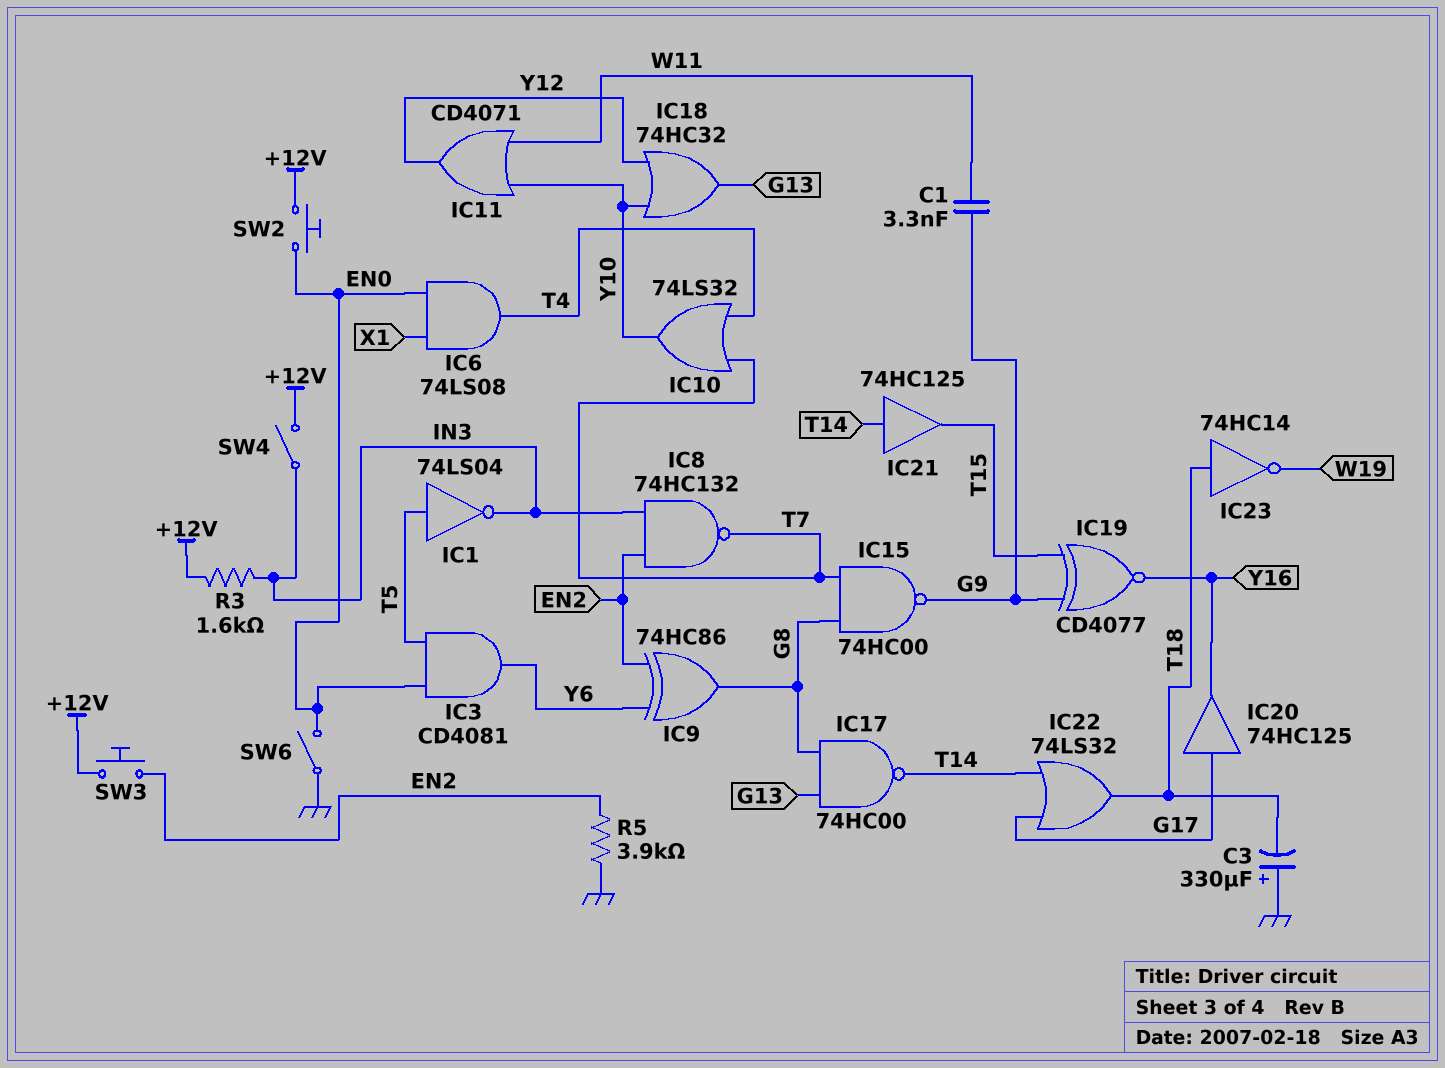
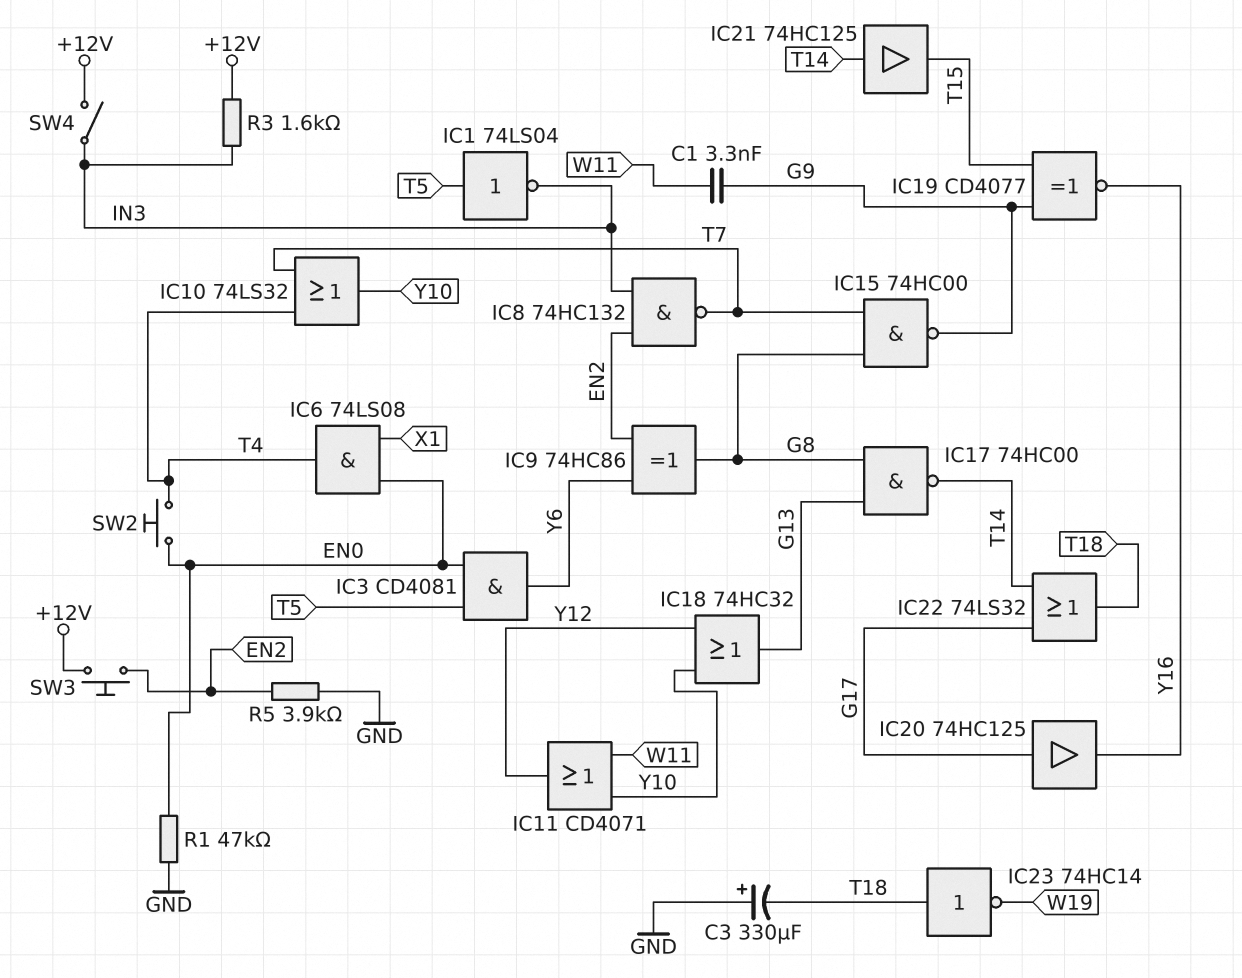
R1: none -> 47k (EN0, GND)
SW2: button (+12V, EN0) -> button (EN0, T4)
SW6: switch (EN0, GND) -> none

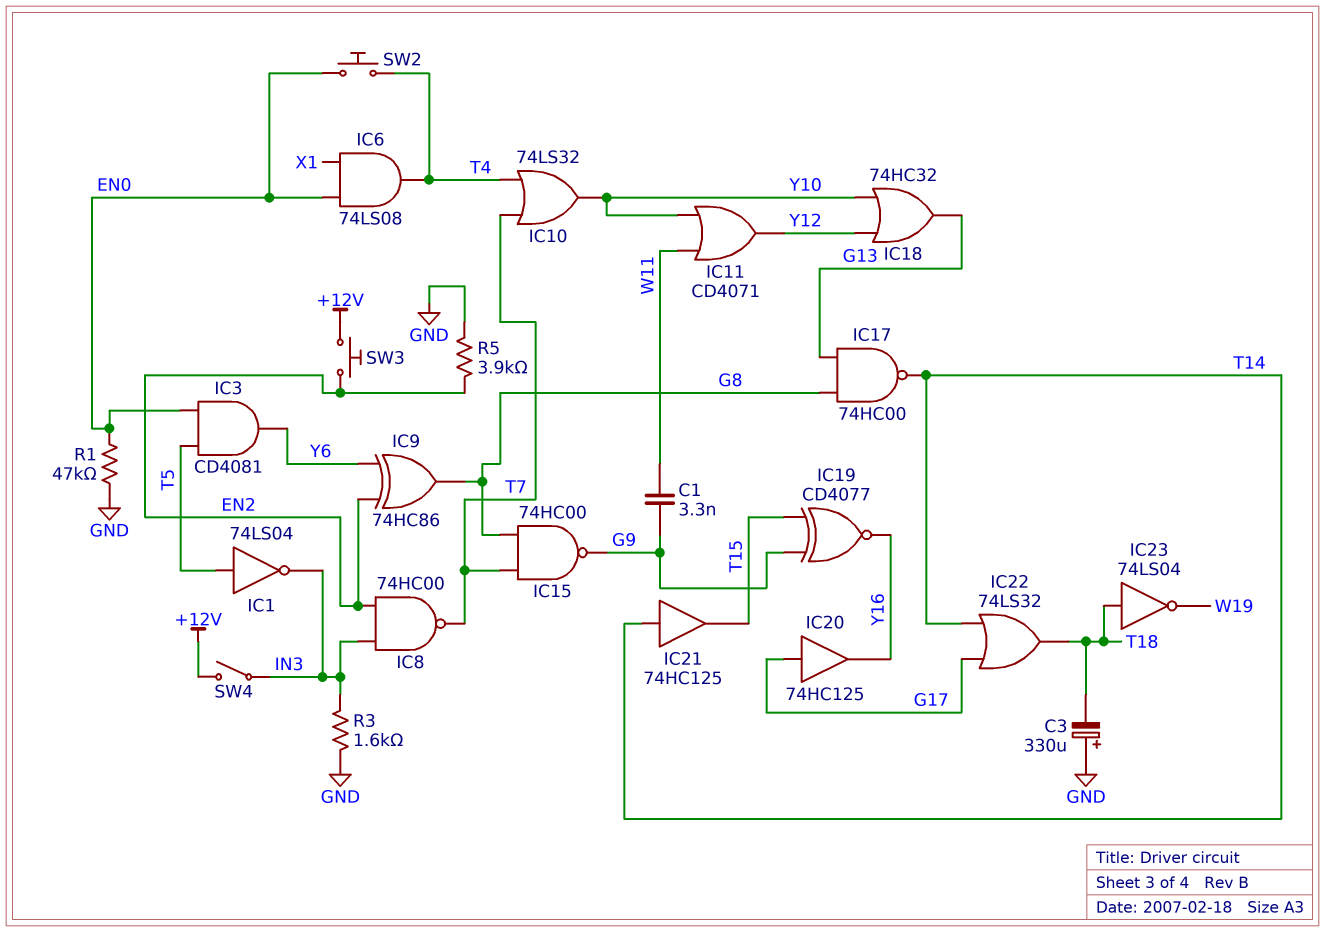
IC8: NAND 74HC132 (in EN2, in IN3, out T7) -> NAND 74HC00 (in EN2, in IN3, out T7)
IC23: NOT 74HC14 (in T18, out W19) -> NOT 74LS04 (in T18, out W19)
R3: 1.6k (+12V, IN3) -> 1.6k (GND, IN3)

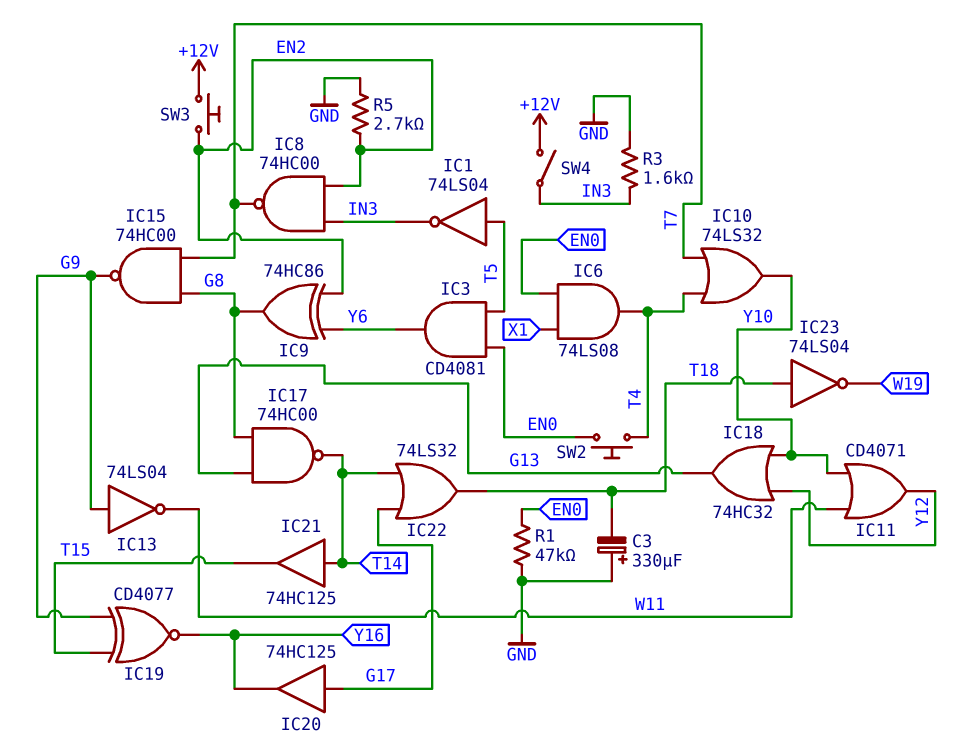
C1: 3.3nF (G9, W11) -> none
IC13: none -> NOT 74LS04 (in G9, out W11)
R5: 3.9k (EN2, GND) -> 2.7k (EN2, GND)

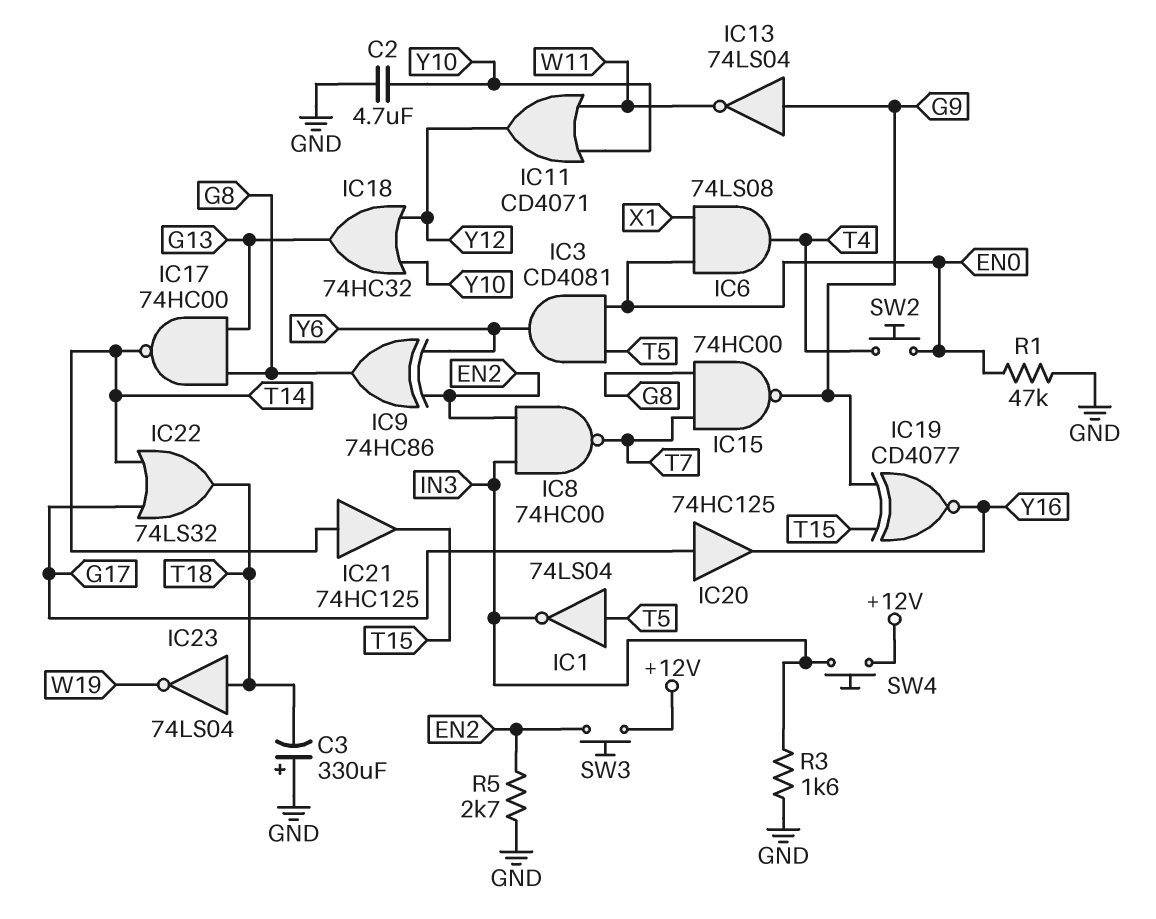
C2: none -> 4.7uF (GND, Y10)
IC10: OR 74LS32 (in T4, in T7, out Y10) -> none
SW4: switch (+12V, IN3) -> button (+12V, IN3)

